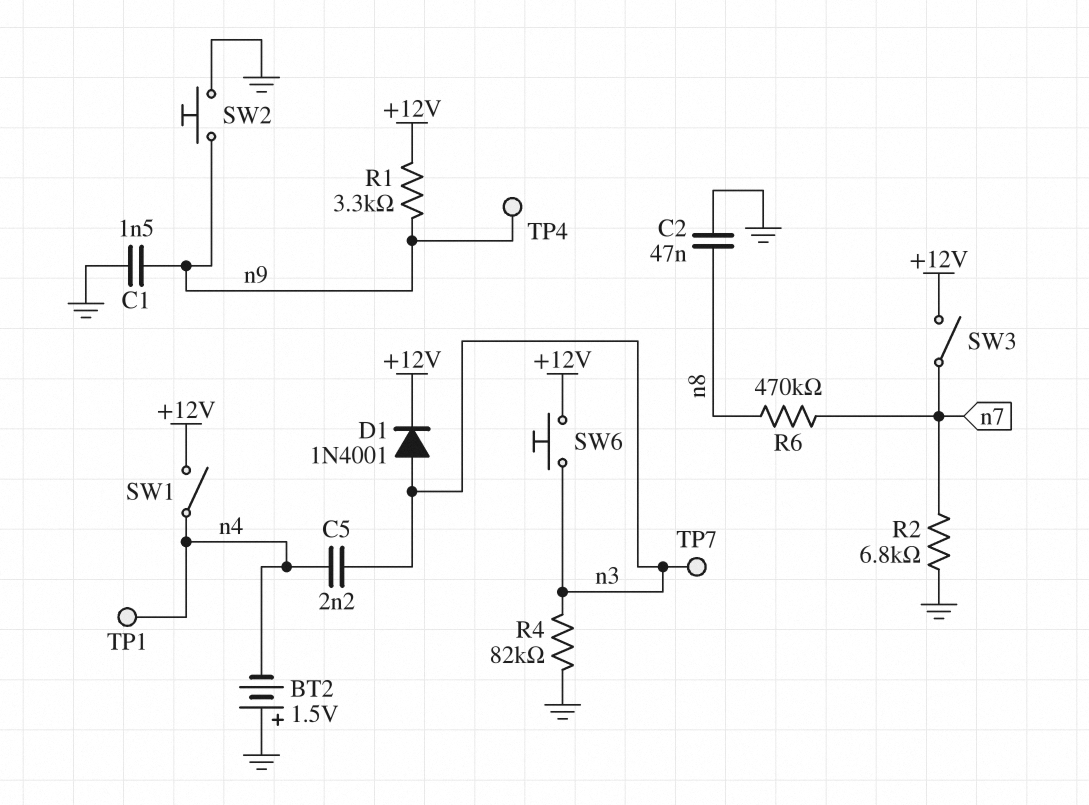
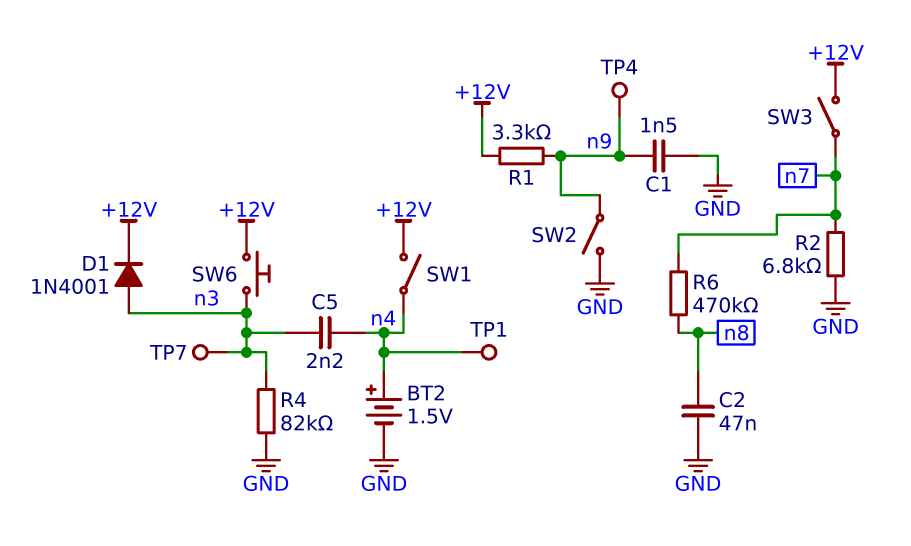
BT2: 1.5V (plus GND, minus n4) -> 1.5V (plus n4, minus GND)
SW2: button (GND, n9) -> switch (GND, n9)

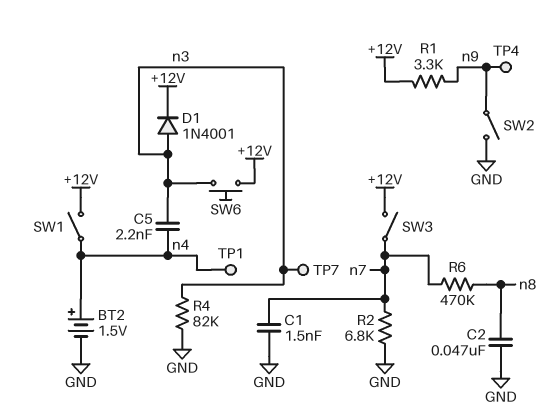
C1: 1.5nF (GND, n9) -> 1.5nF (GND, n7)

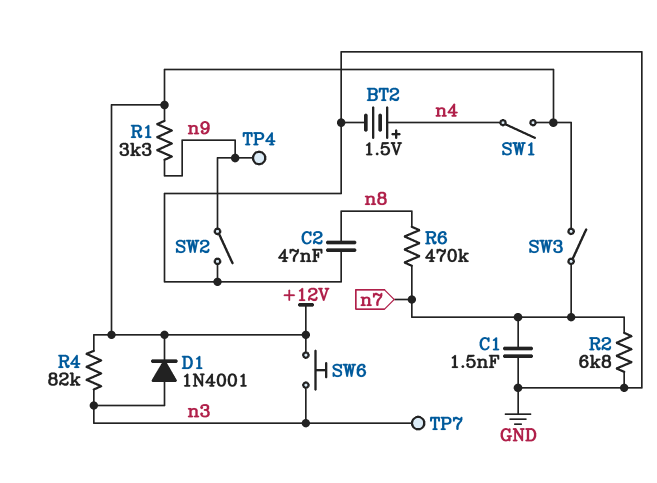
C5: 2.2nF (n3, n4) -> none
R4: 82k (GND, n3) -> 82k (+12V, n3)
TP1: test point (n4) -> none

